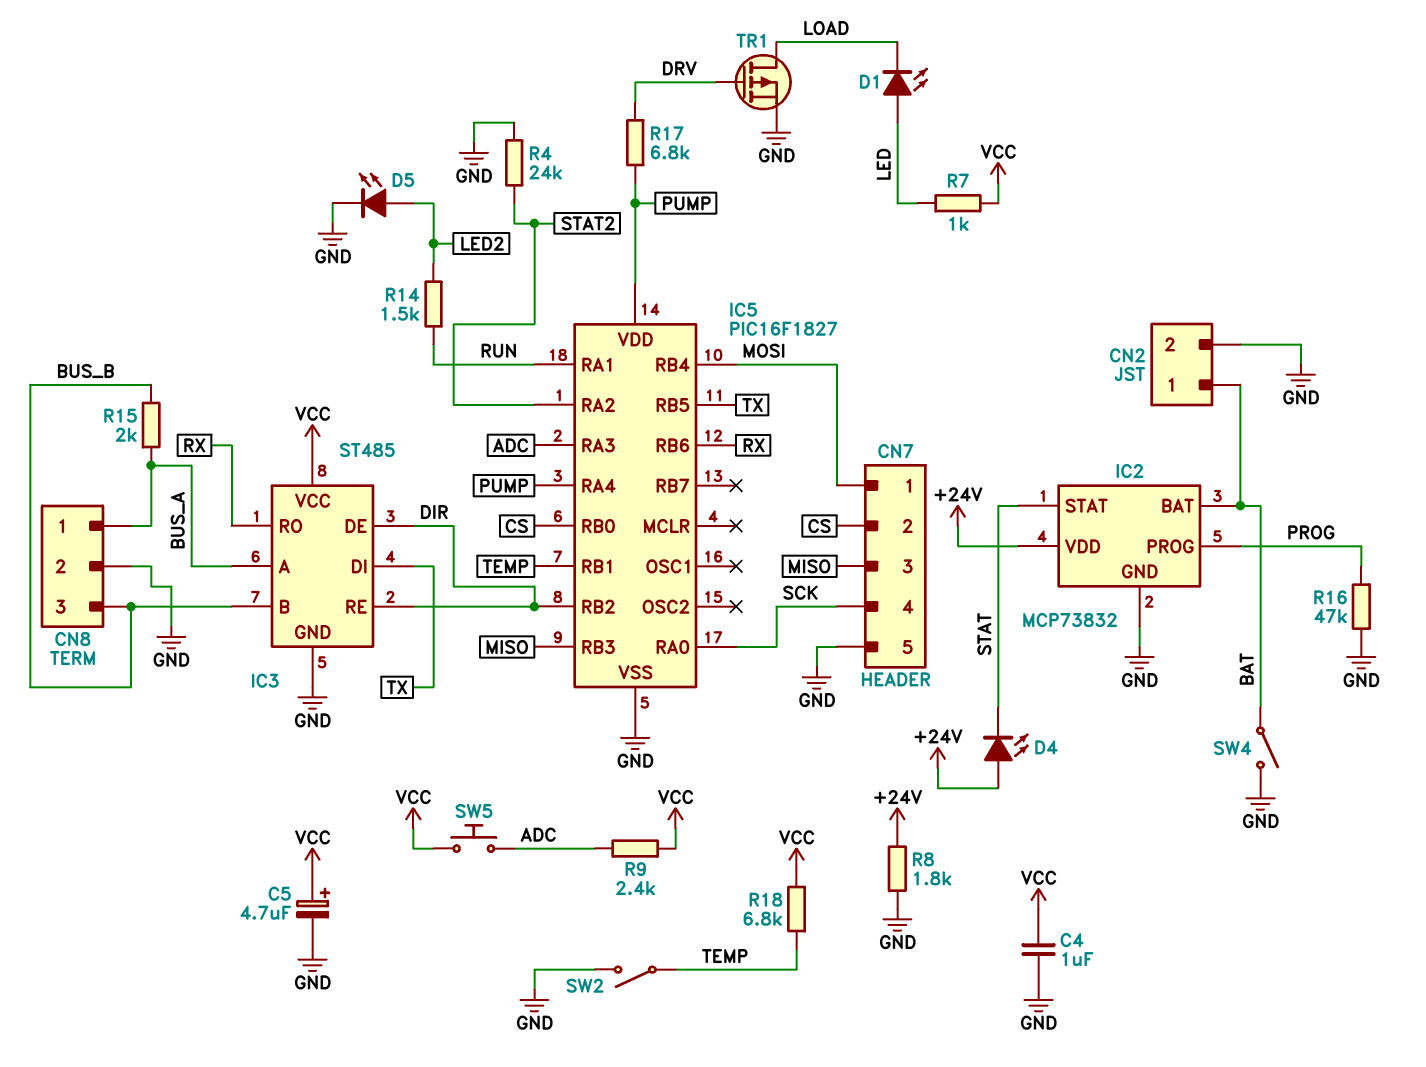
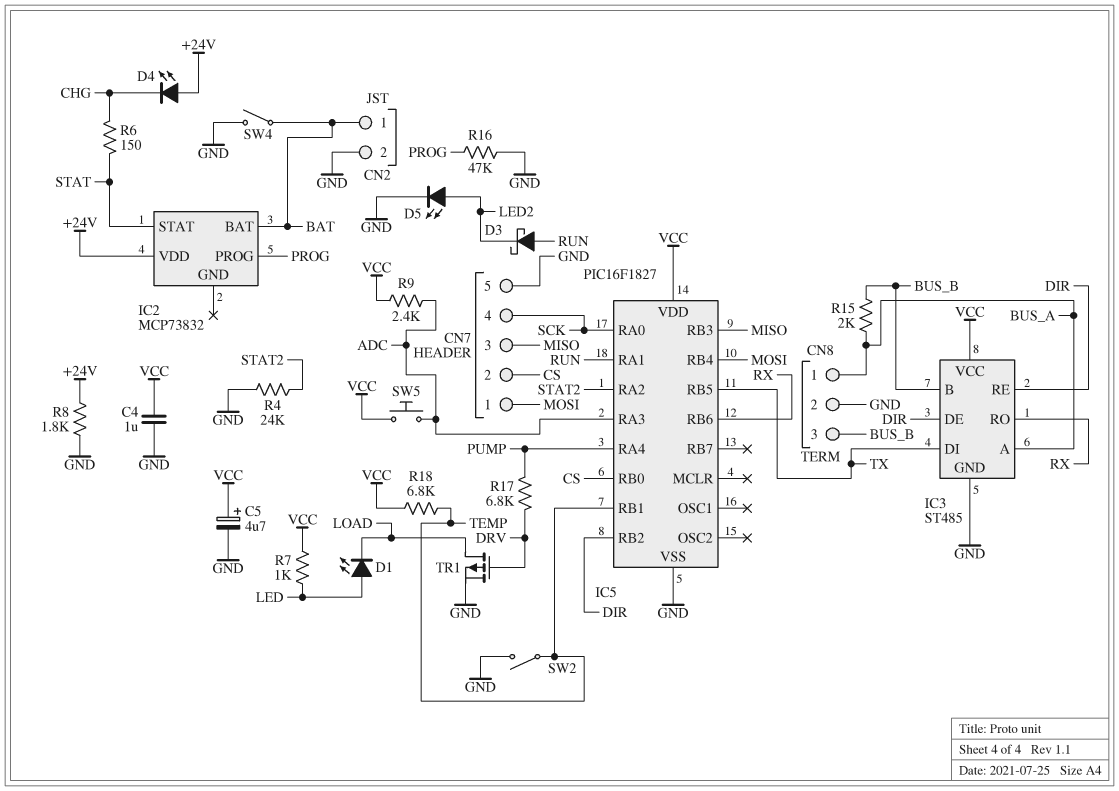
D3: none -> schottky (A RUN, K LED2)
D4: LED (A +24V, K STAT) -> LED (A +24V, K CHG)
IC2 pin GND: GND -> none
IC5 pin VDD: PUMP -> VCC
R6: none -> 150 (CHG, STAT)
R14: 1.5k (LED2, RUN) -> none

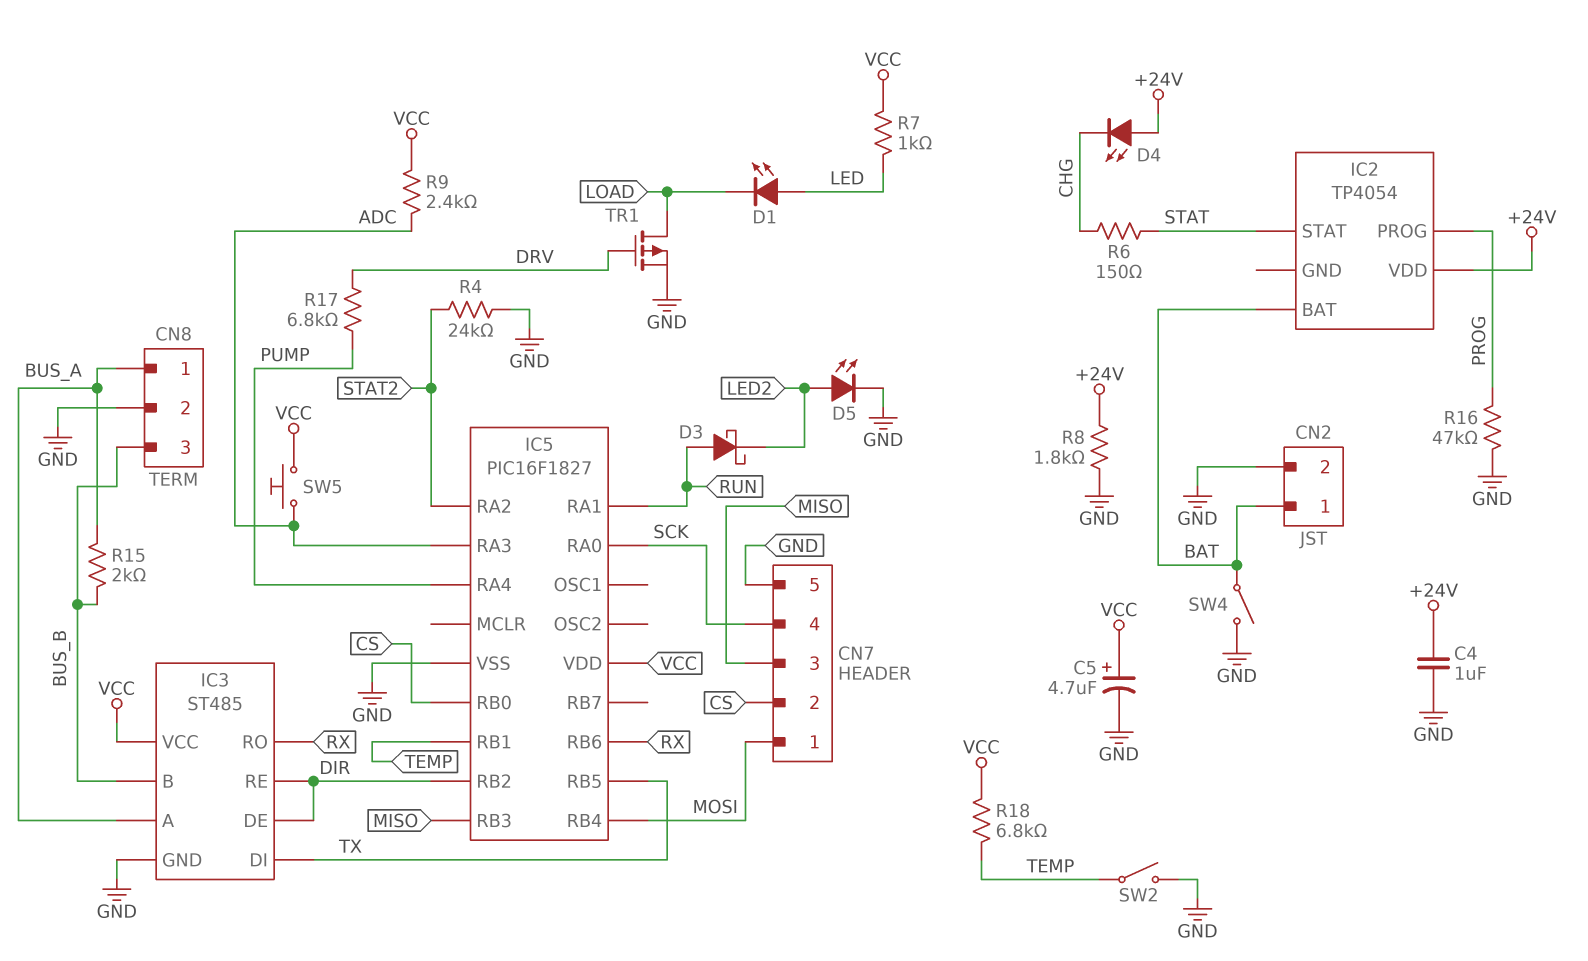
C4: 1uF (GND, VCC) -> 1uF (+24V, GND)
IC2: MCP73832 -> TP4054

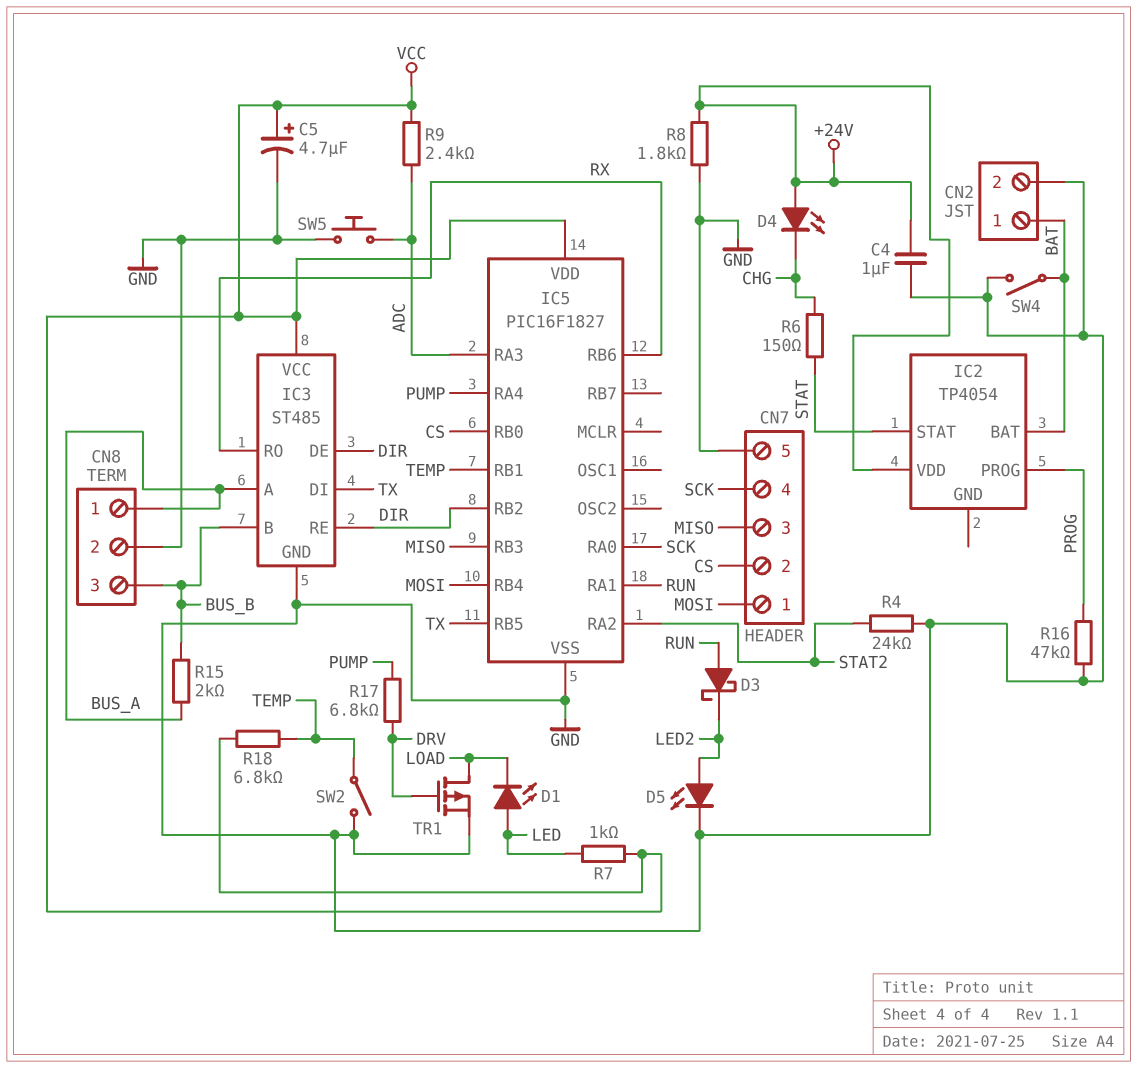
SW5: button (ADC, VCC) -> button (ADC, GND)

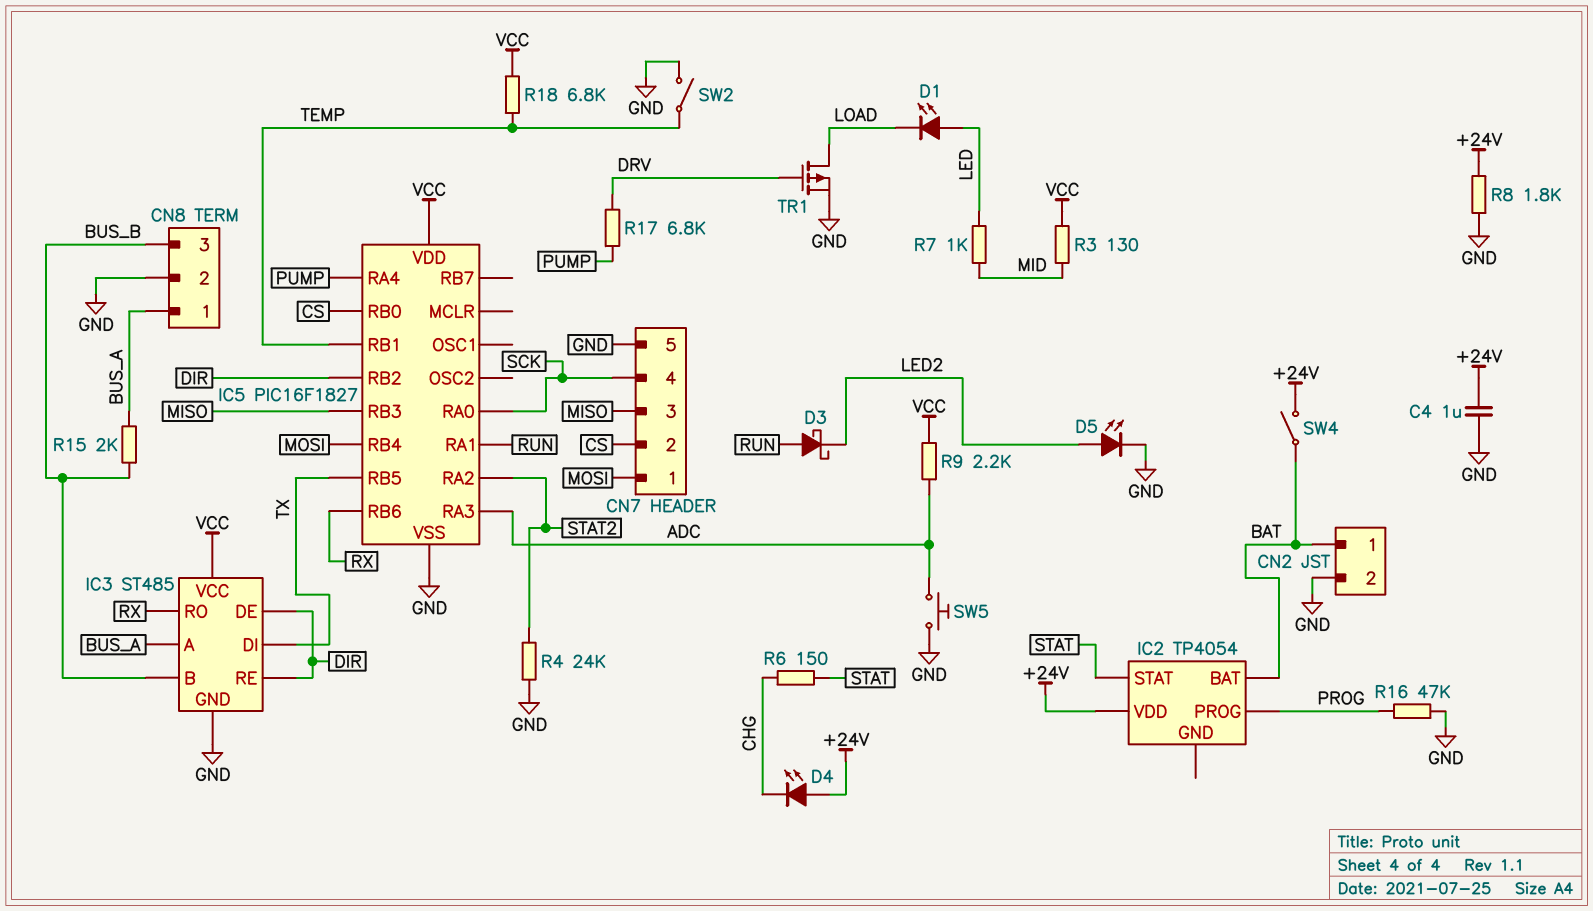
C5: 4.7uF (plus VCC, minus GND) -> none
R3: none -> 130 (MID, VCC)
R7: 1k (LED, VCC) -> 1k (LED, MID)
R9: 2.4k (ADC, VCC) -> 2.2k (ADC, VCC)
SW4: switch (BAT, GND) -> switch (+24V, BAT)

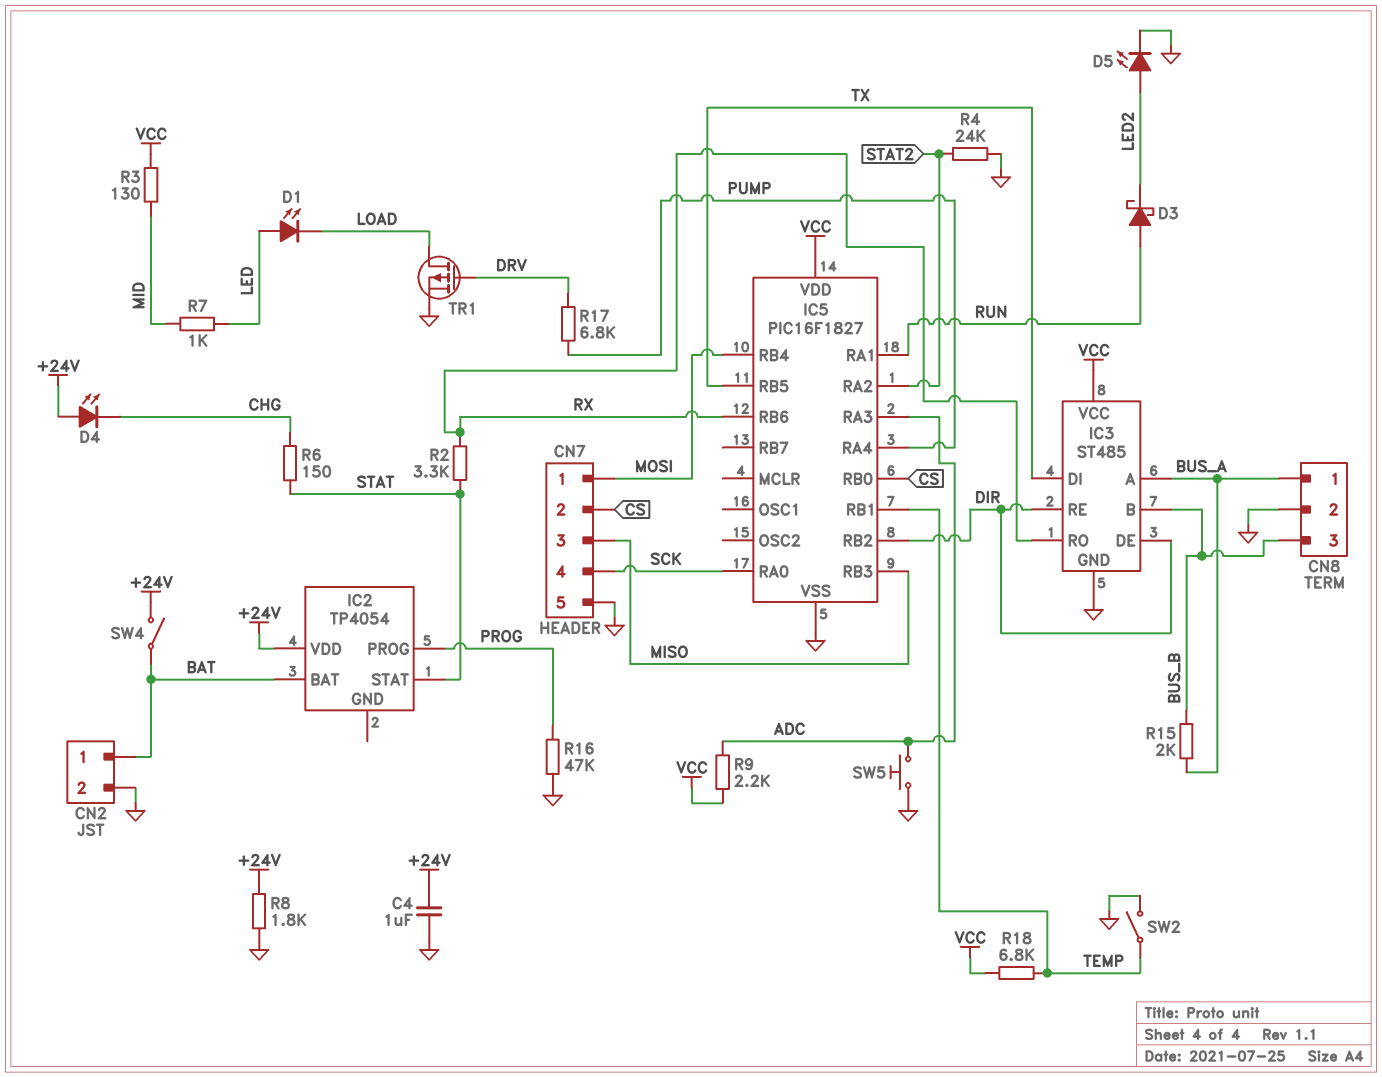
R2: none -> 3.3k (RX, STAT)

